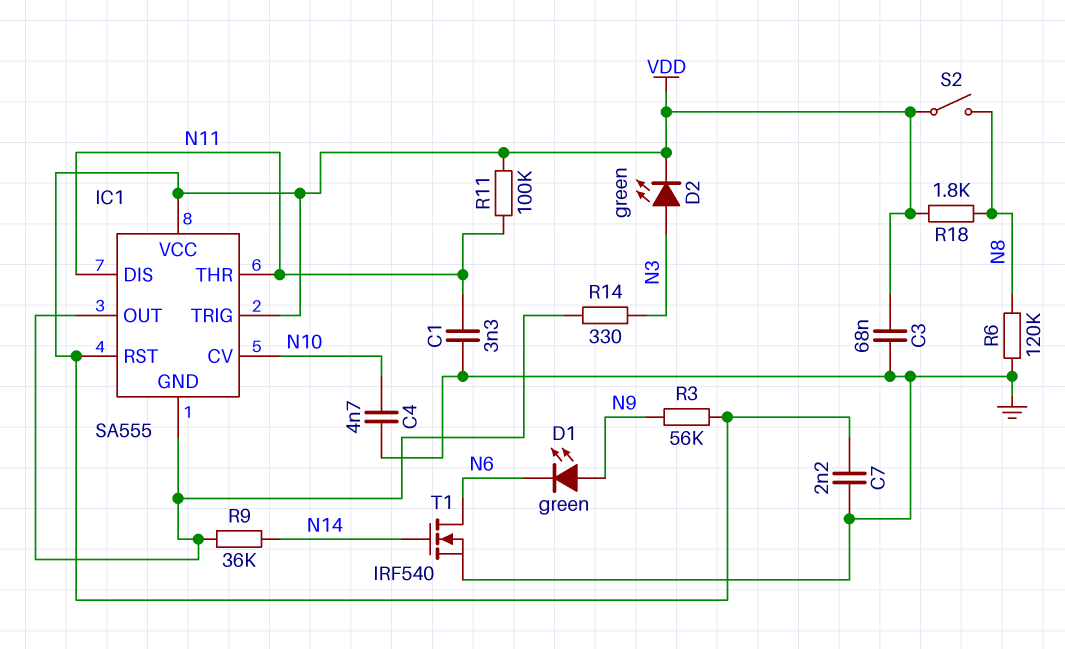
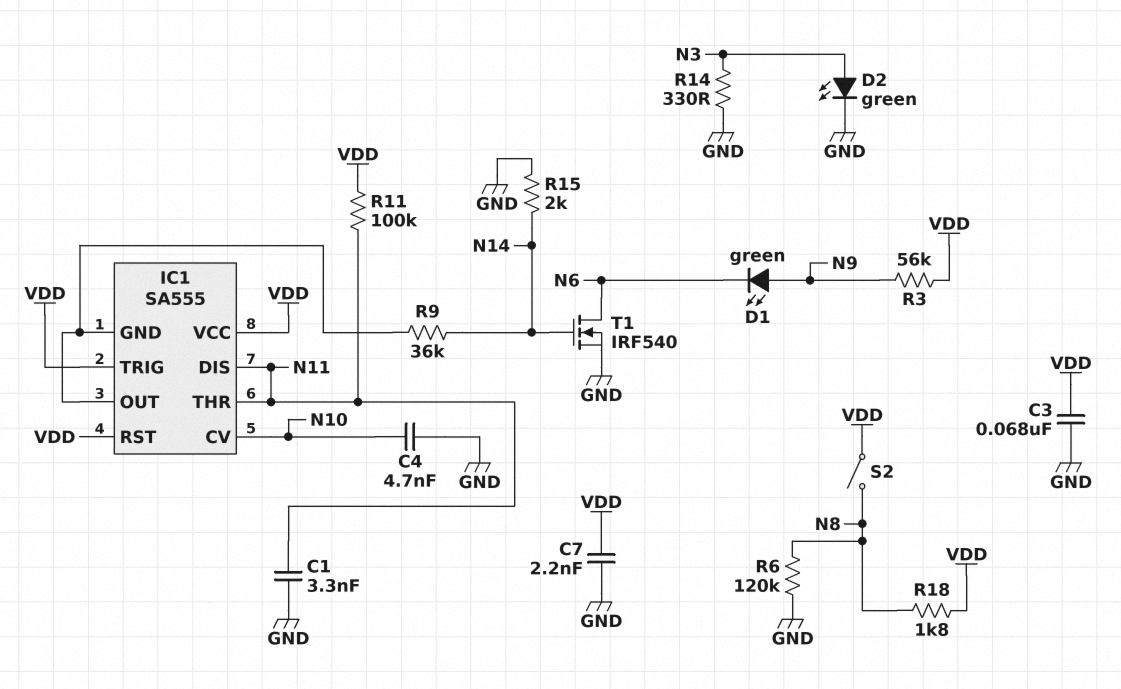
D2: LED green (A N3, K VDD) -> LED green (A N3, K GND)
R14: 330 (IC1/GND, N3) -> 330 (GND, N3)
R15: none -> 2k (GND, N14)

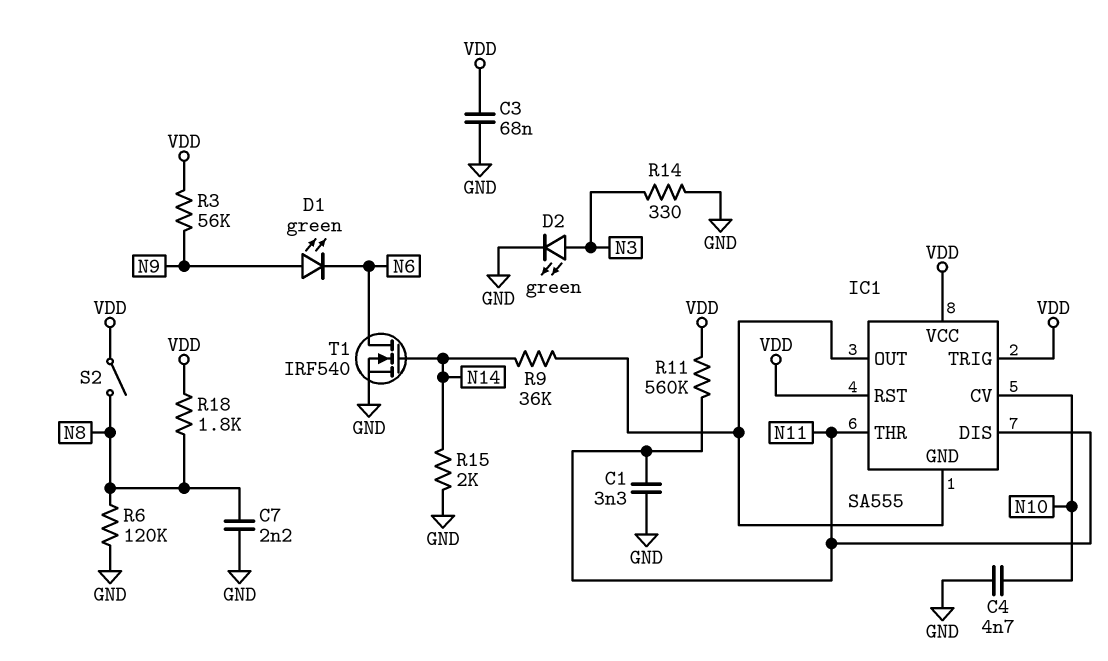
C7: 2.2nF (GND, VDD) -> 2.2nF (GND, N8)
R11: 100k (N11, VDD) -> 560k (N11, VDD)

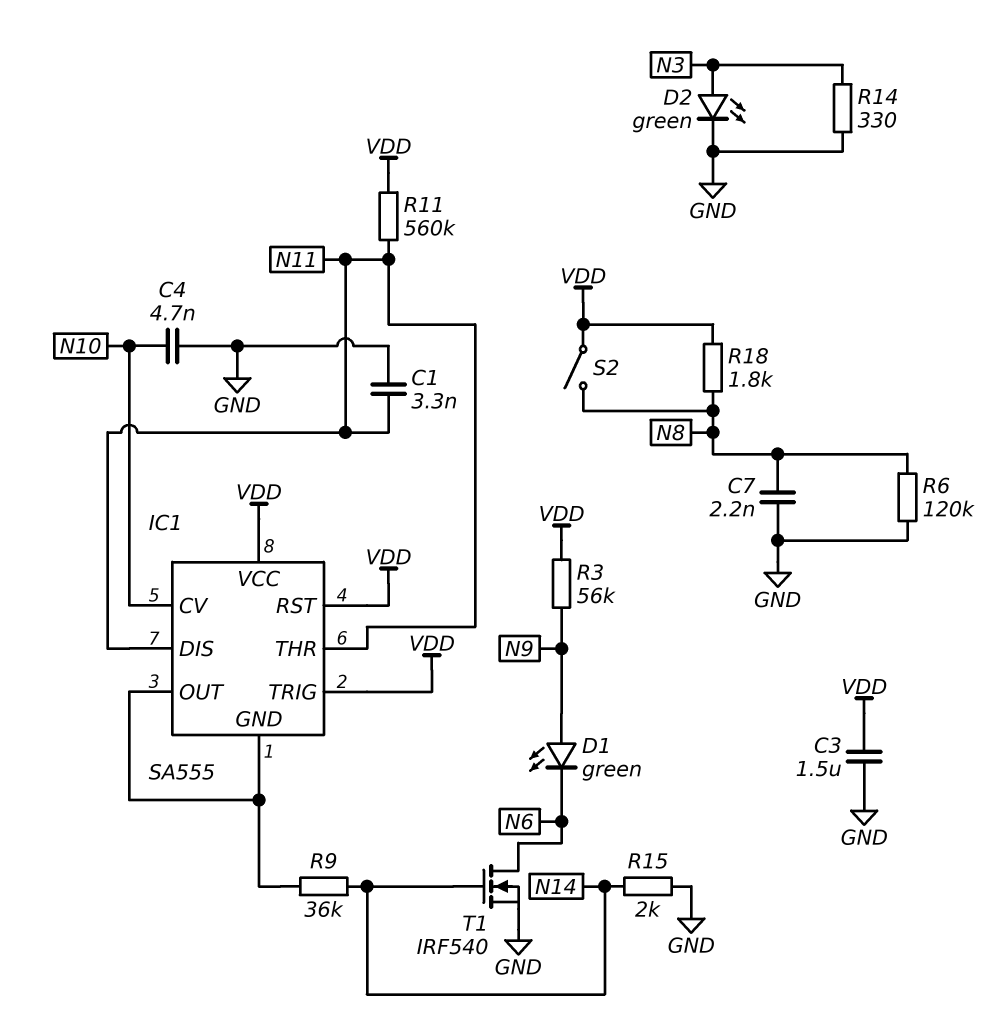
C3: 68nF (GND, VDD) -> 1.5uF (GND, VDD)

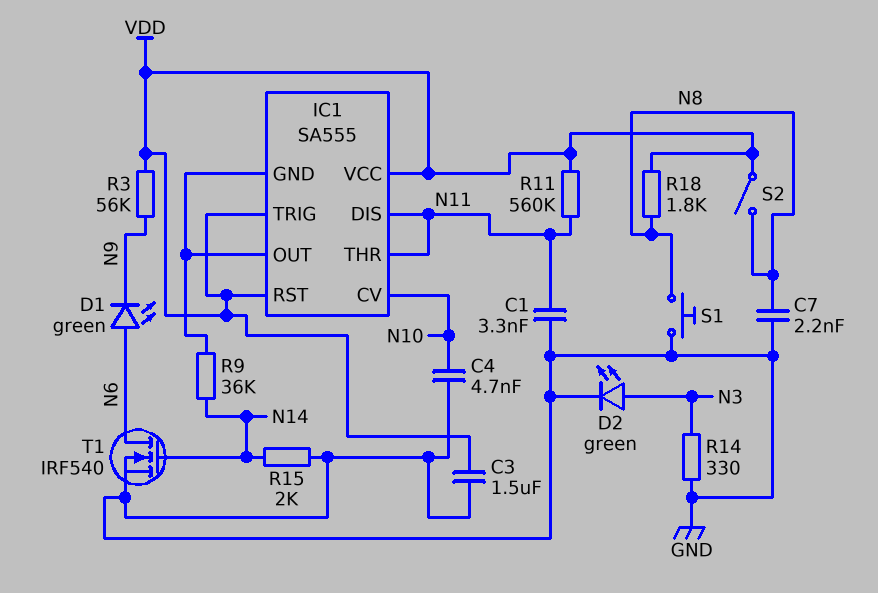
D1: LED green (A N9, K N6) -> LED green (A N6, K N9)
R6: 120k (GND, N8) -> none
S1: none -> button (GND, N8)

